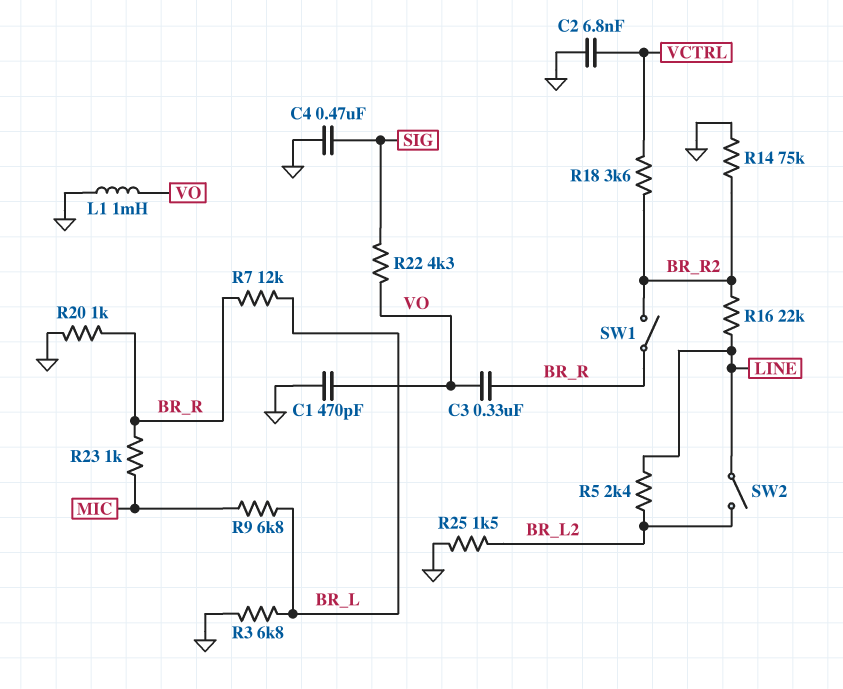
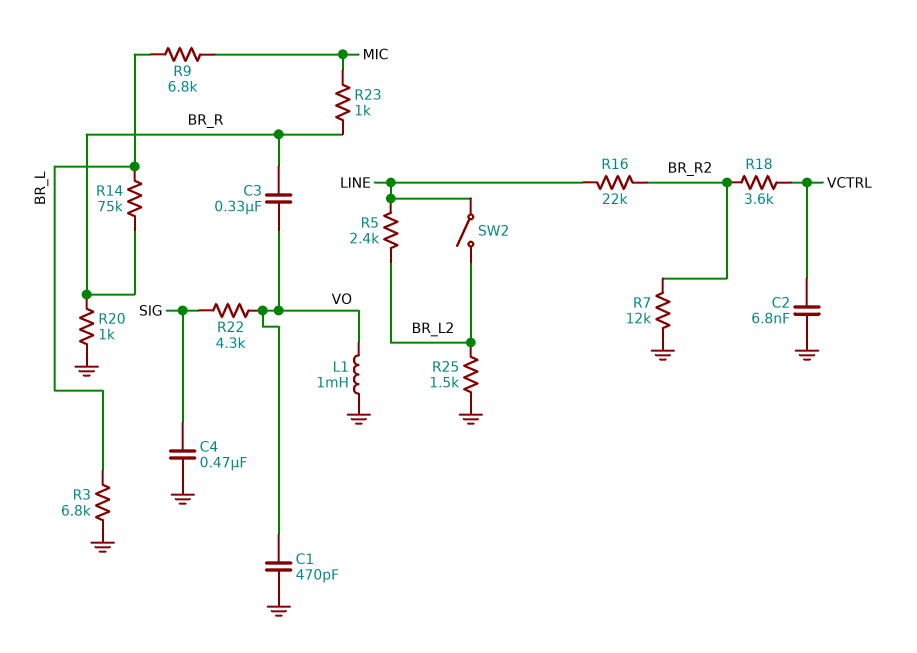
R7: 12k (BR_L, BR_R) -> 12k (BR_R2, GND)
R14: 75k (BR_R2, GND) -> 75k (BR_L, BR_R)
SW1: switch (BR_R, BR_R2) -> none

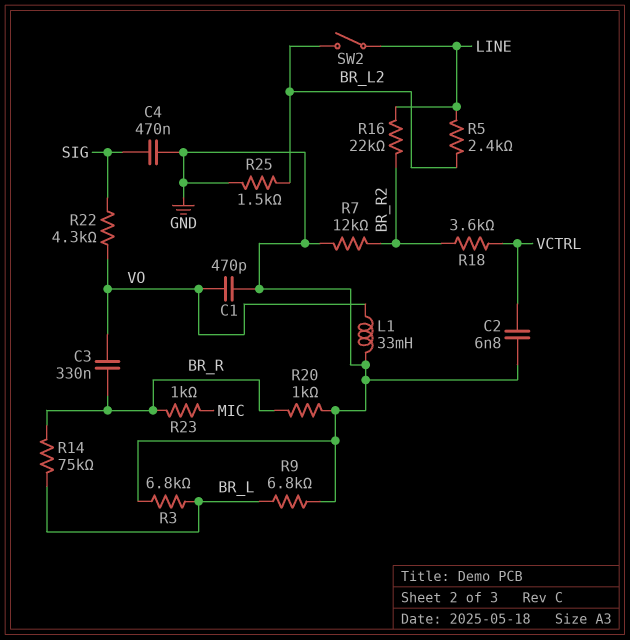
L1: 1mH (GND, VO) -> 33mH (GND, VO)
R9: 6.8k (BR_L, MIC) -> 6.8k (BR_L, GND)

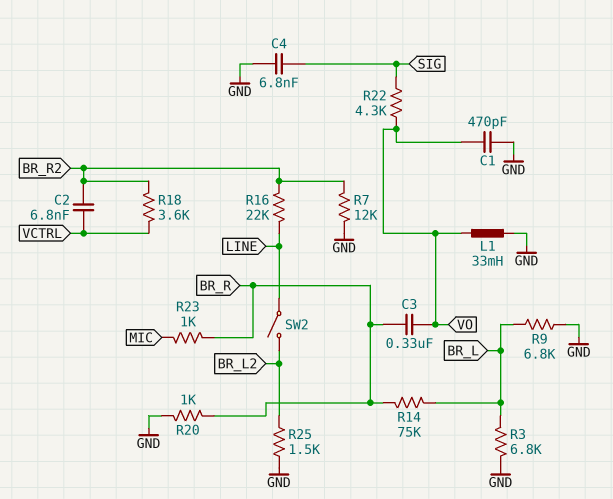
C2: 6.8nF (GND, VCTRL) -> 6.8nF (BR_R2, VCTRL)
C4: 470nF (GND, SIG) -> 6.8nF (GND, SIG)
R5: 2.4k (BR_L2, LINE) -> none

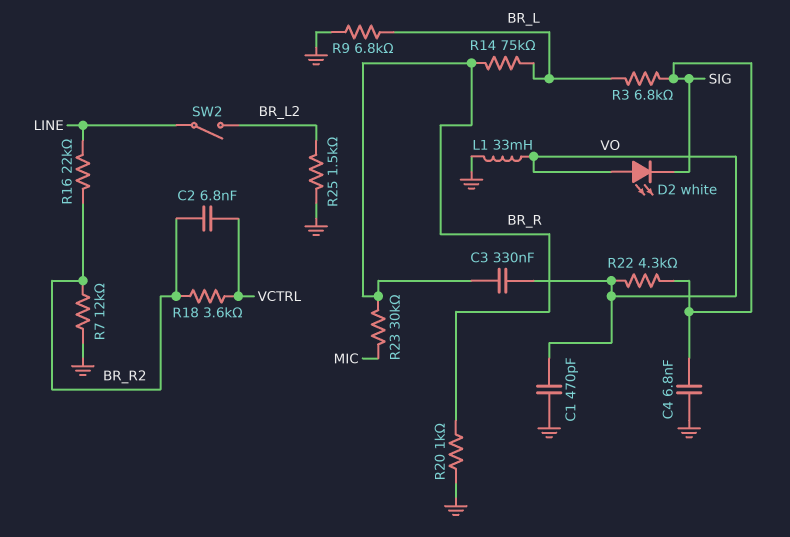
D2: none -> LED white (A VO, K SIG)
R3: 6.8k (BR_L, GND) -> 6.8k (BR_L, SIG)
R23: 1k (BR_R, MIC) -> 30k (BR_R, MIC)

